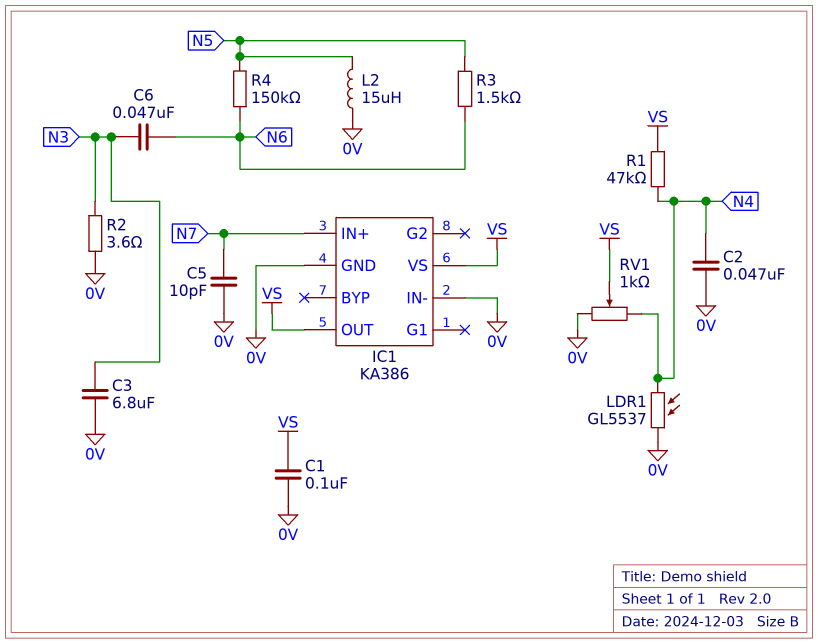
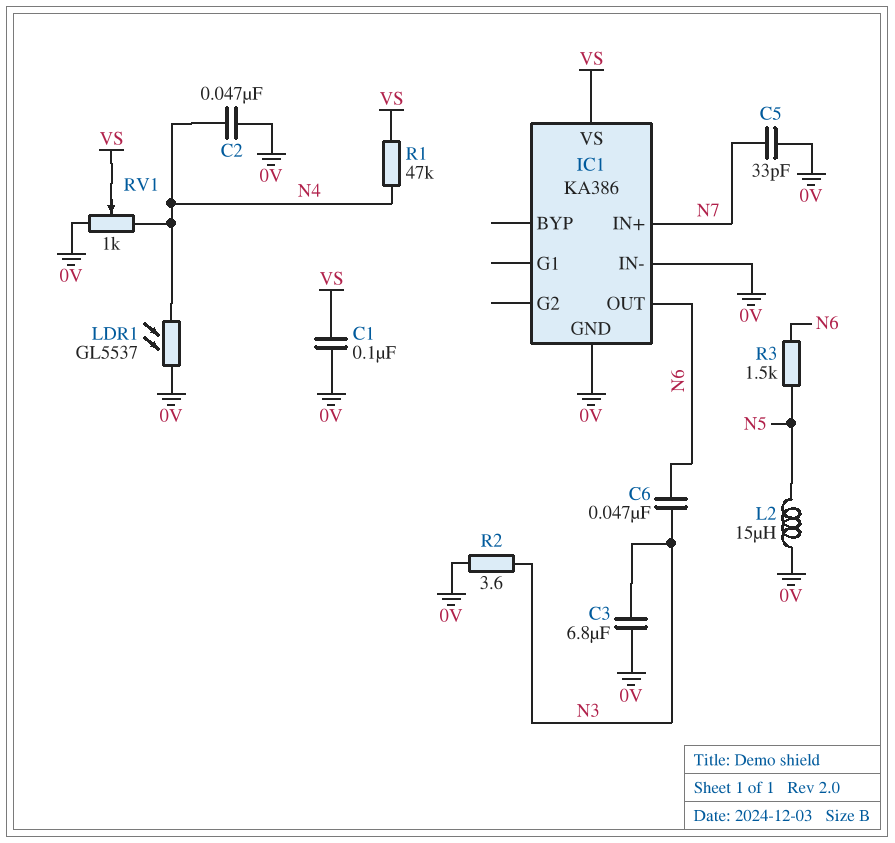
C5: 10pF (0V, N7) -> 33pF (0V, N7)
IC1 pin OUT: VS -> N6
R4: 150k (N5, N6) -> none

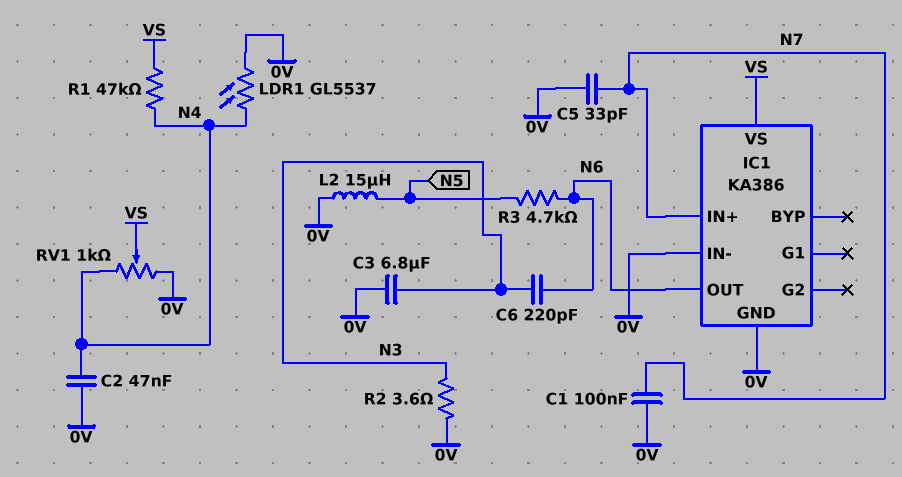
C1: 100nF (0V, VS) -> 100nF (0V, N7)
C6: 47nF (N3, N6) -> 220pF (N3, N6)
R3: 1.5k (N5, N6) -> 4.7k (N5, N6)

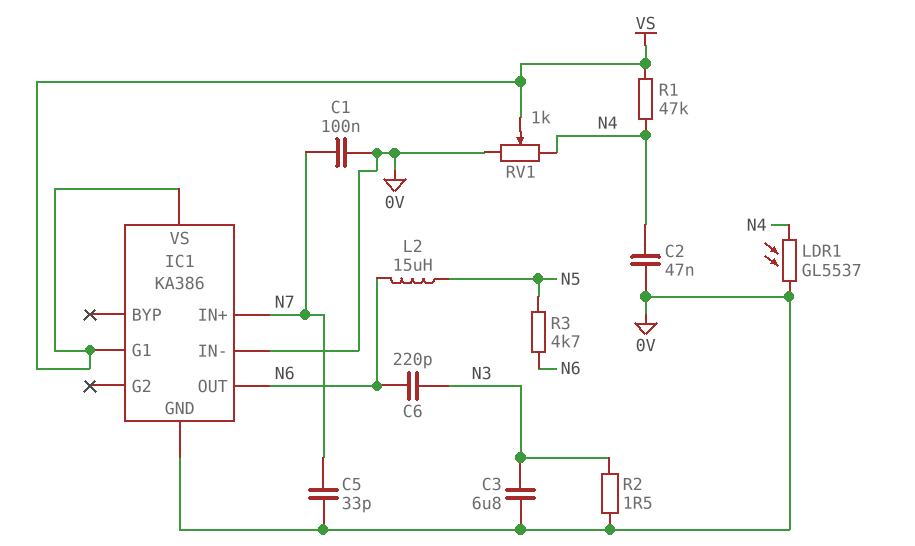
IC1 pin G1: none -> VS
L2: 15uH (0V, N5) -> 15uH (N5, N6)
R2: 3.6 (0V, N3) -> 1.5 (0V, N3)

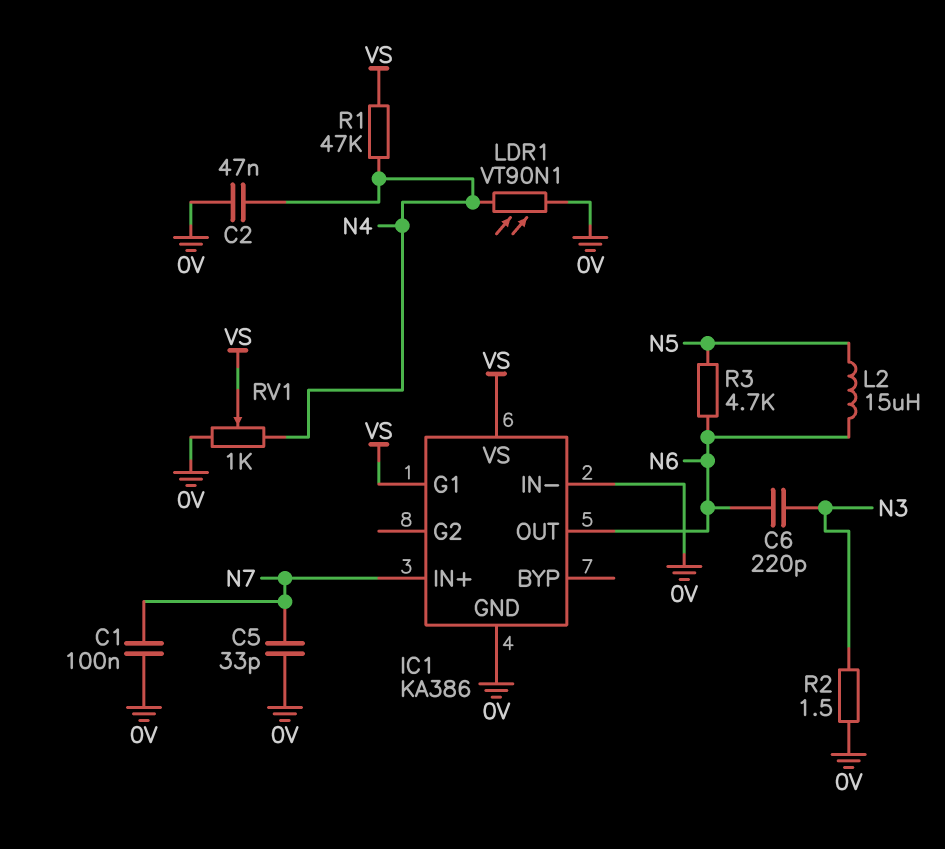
C3: 6.8uF (0V, N3) -> none
LDR1: GL5537 (0V, N4) -> VT90N1 (0V, N4)

